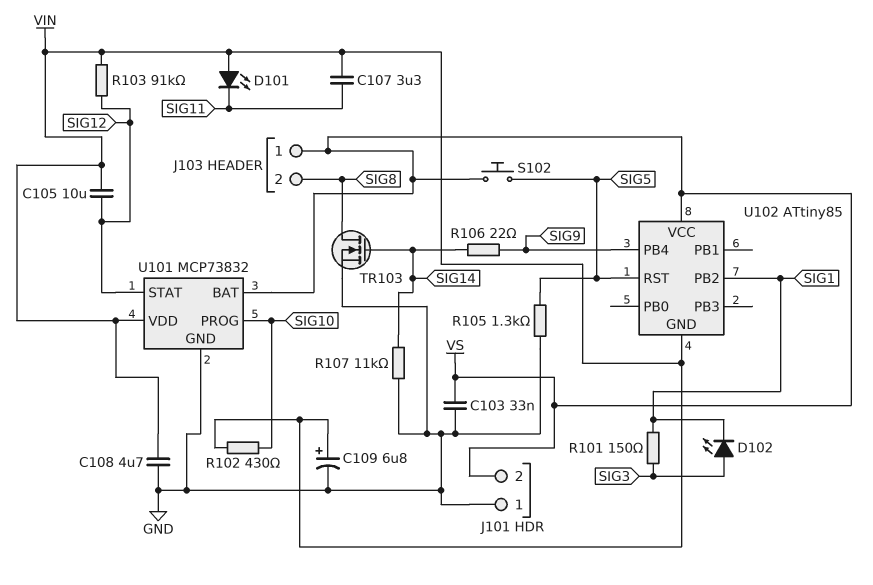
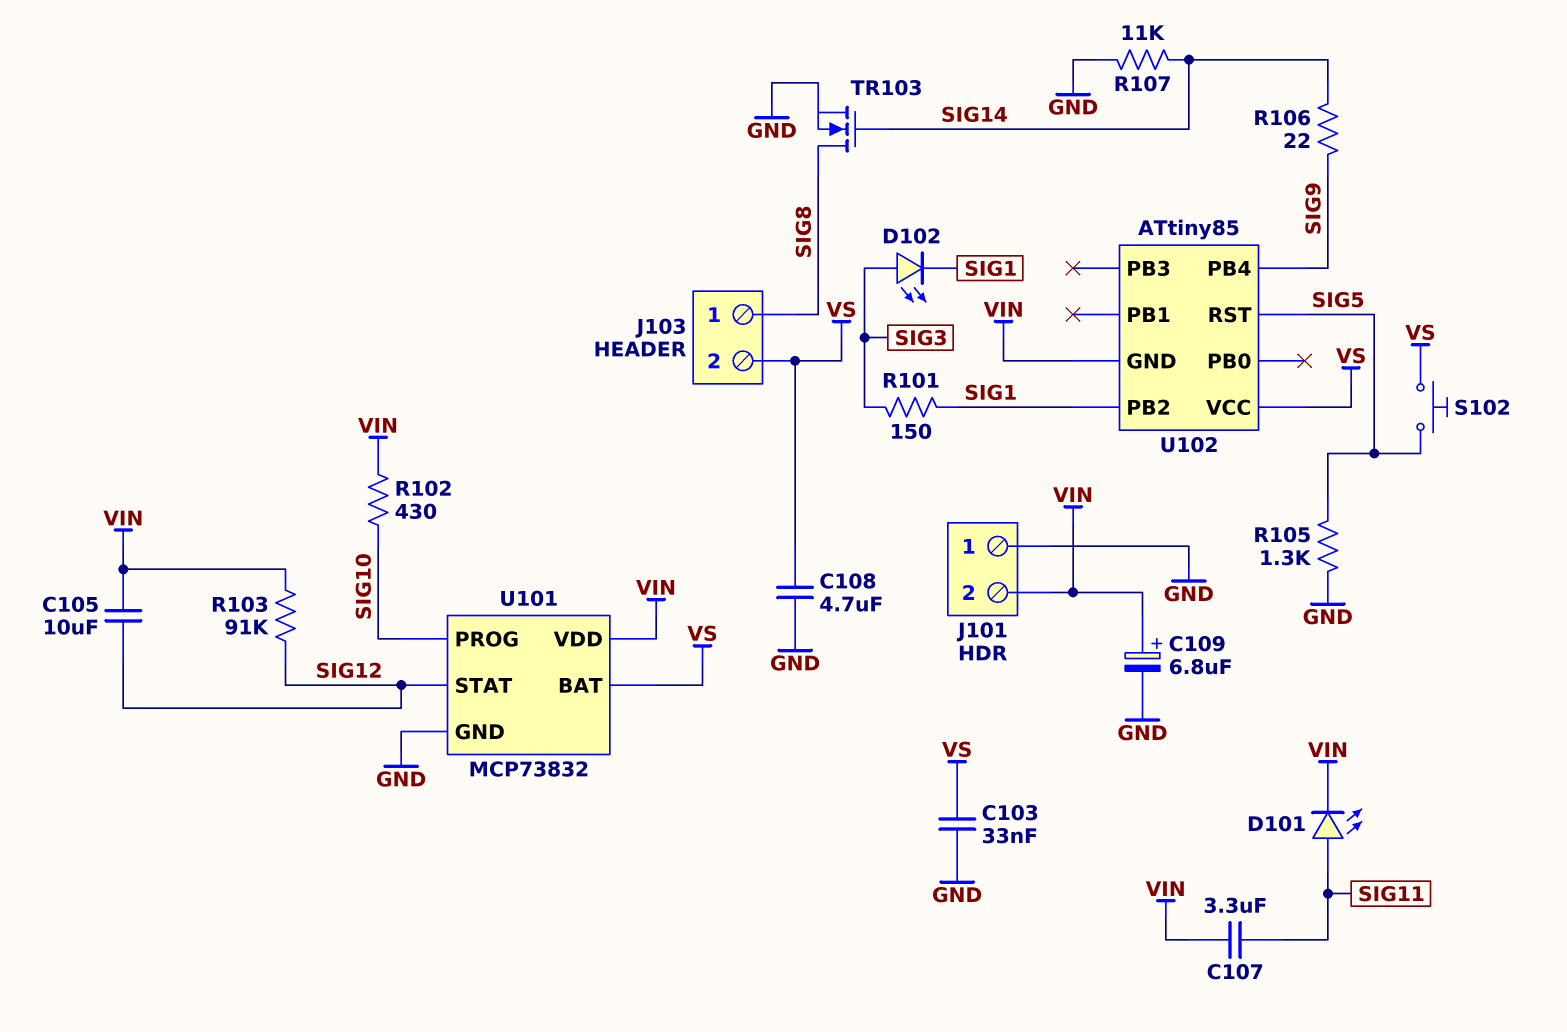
C108: 4.7uF (GND, VIN) -> 4.7uF (GND, VS)
D101: LED (A VIN, K SIG11) -> LED (A SIG11, K VIN)
J101 pin 2: VS -> VIN
J103 pin 1: VS -> SIG8
J103 pin 2: SIG8 -> VS

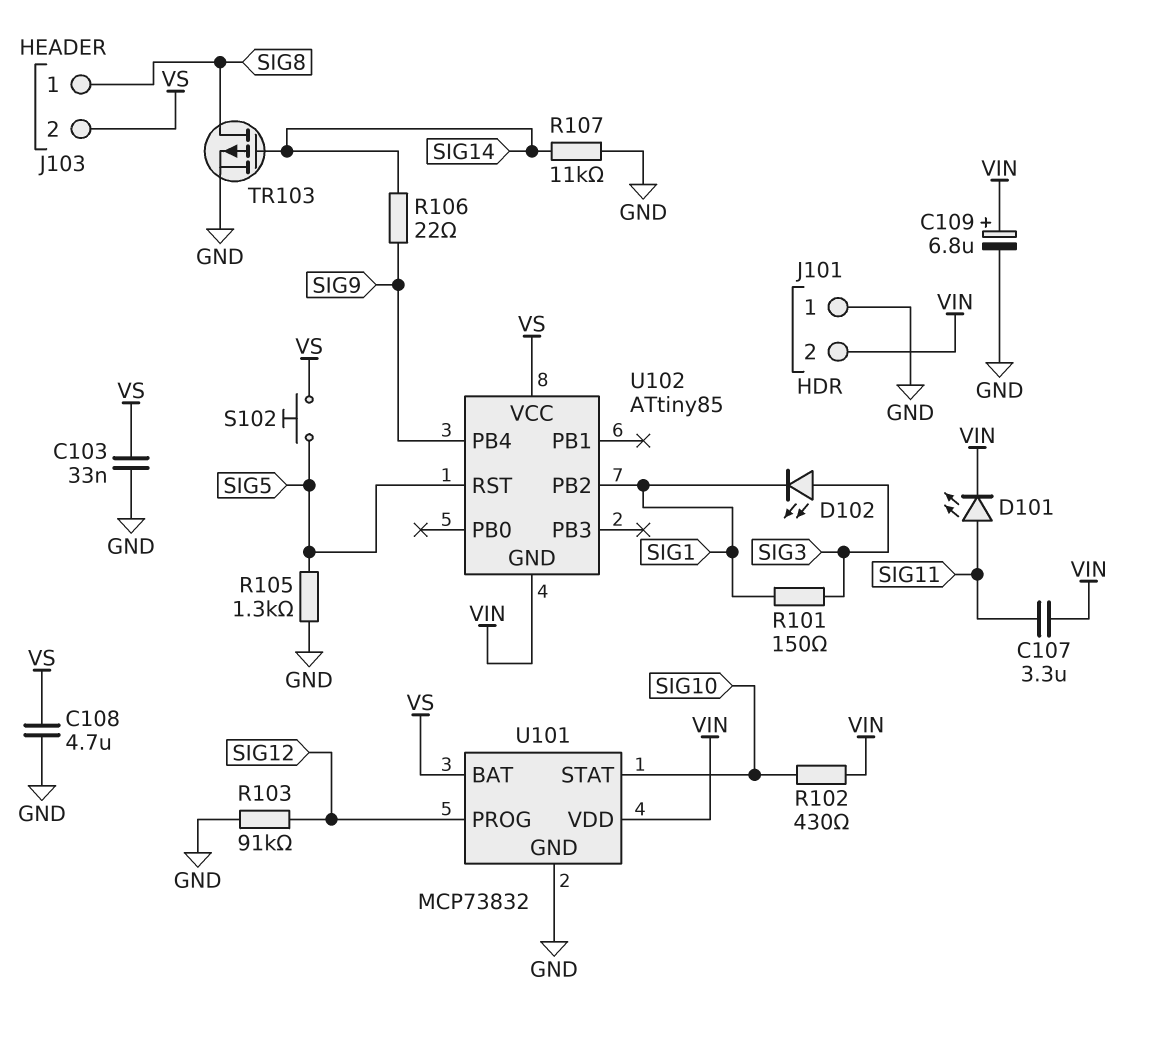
C105: 10uF (SIG12, VIN) -> none
R103: 91k (SIG12, VIN) -> 91k (GND, SIG12)
TR103: NMOS (G SIG14, D SIG8, S GND) -> PMOS (G SIG14, D SIG8, S GND)
U101 pin PROG: SIG10 -> SIG12
U101 pin STAT: SIG12 -> SIG10

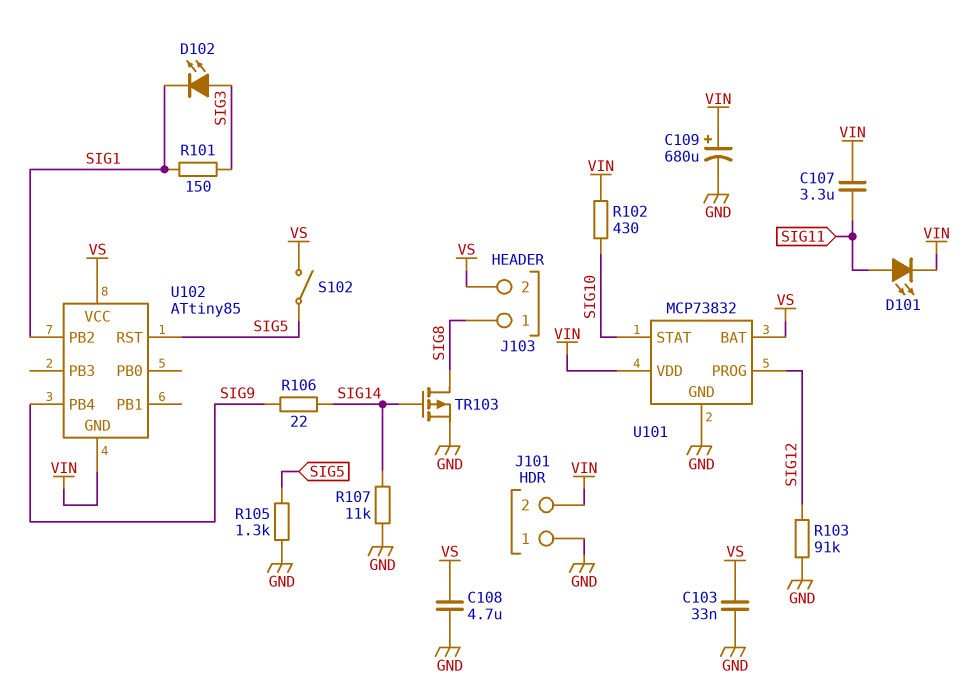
C109: 6.8uF (plus VIN, minus GND) -> 680uF (plus VIN, minus GND)
S102: button (SIG5, VS) -> switch (SIG5, VS)

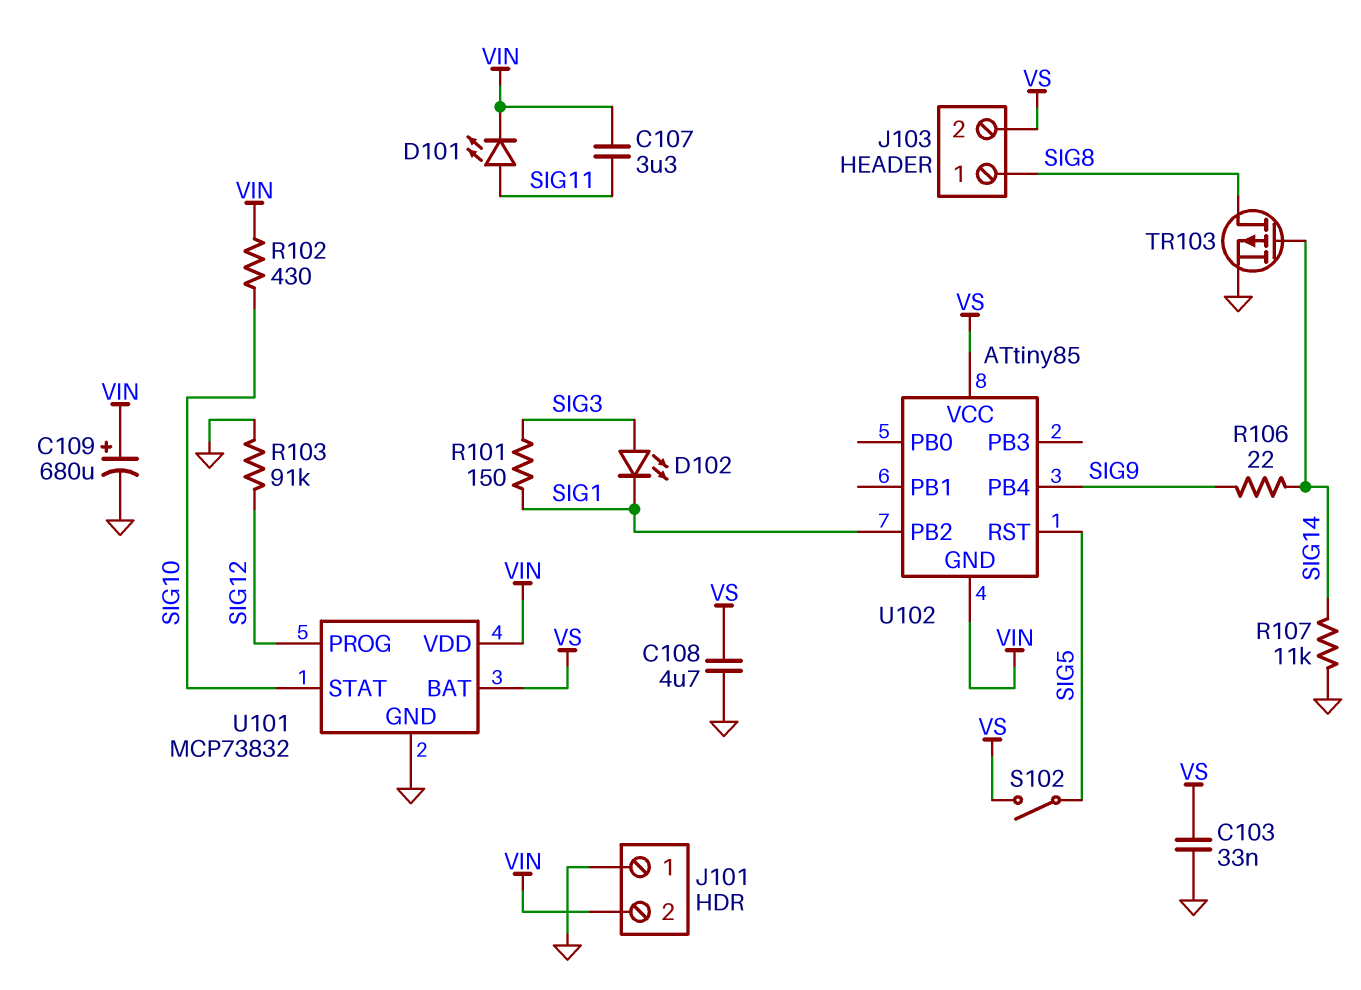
R105: 1.3k (GND, SIG5) -> none

